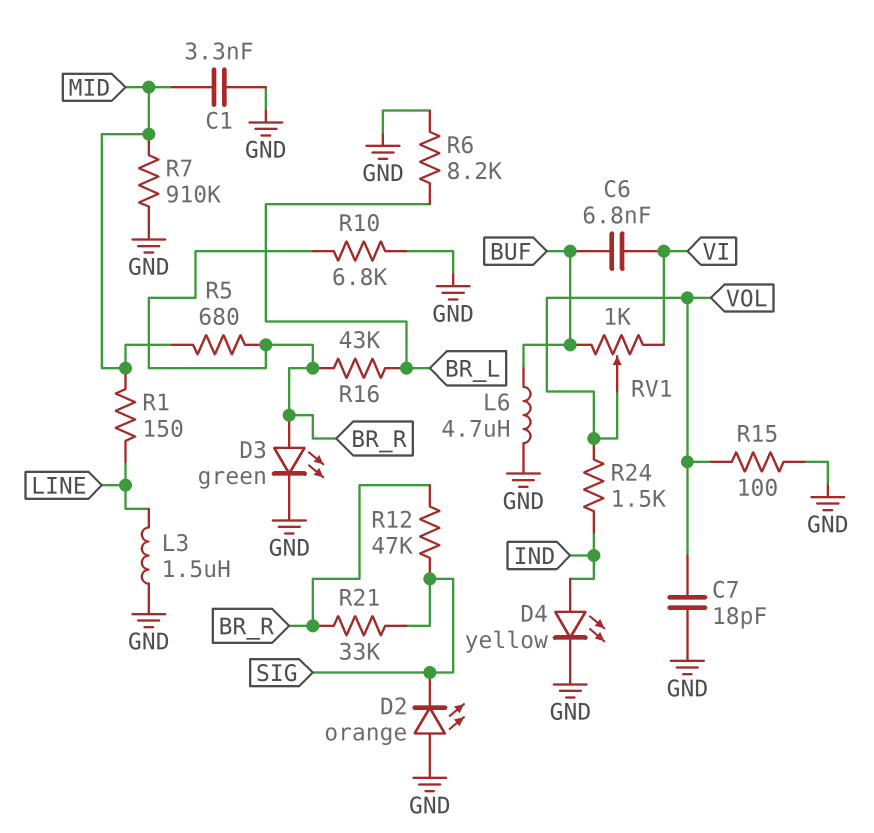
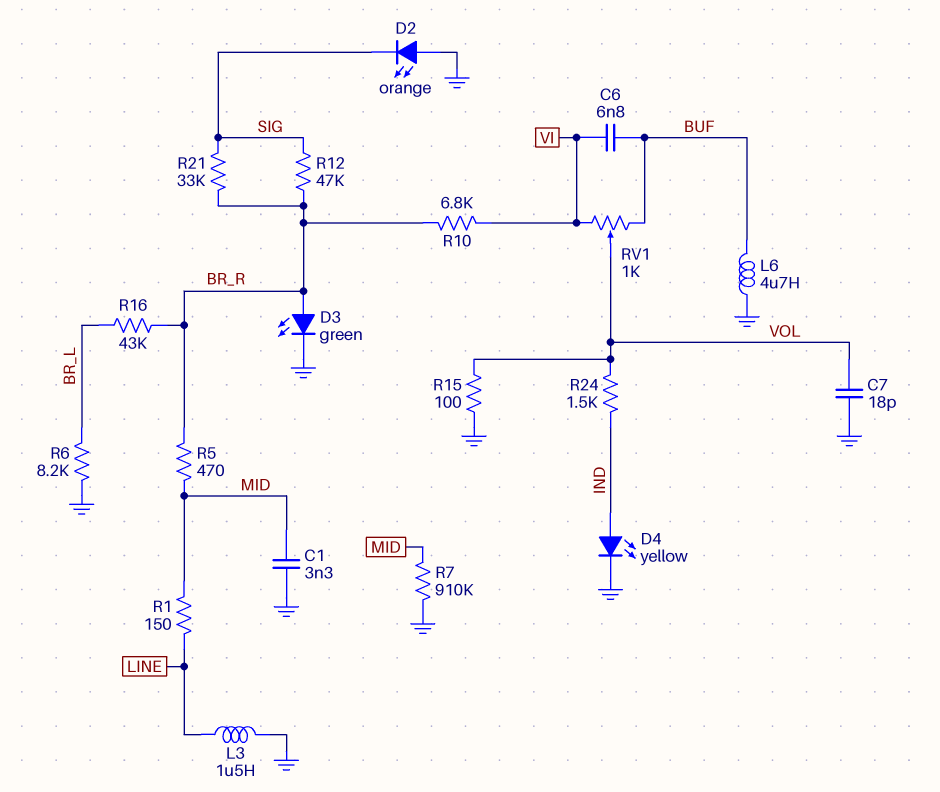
R5: 680 (BR_R, MID) -> 470 (BR_R, MID)
R10: 6.8k (BR_R, GND) -> 6.8k (BR_R, VI)

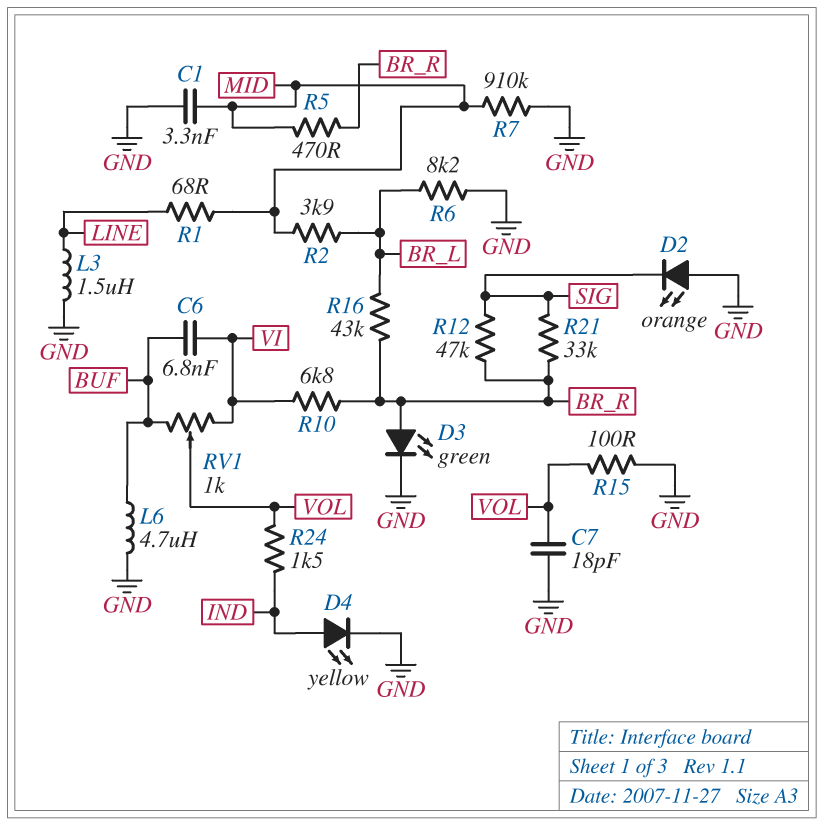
R1: 150 (LINE, MID) -> 68 (LINE, MID)
R2: none -> 3.9k (BR_L, MID)

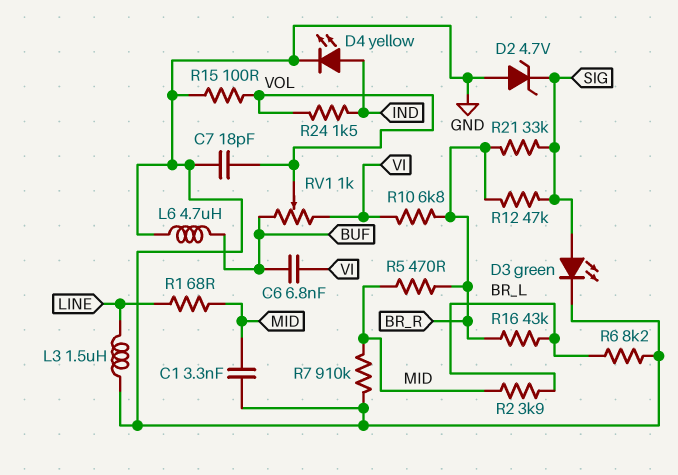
D2: LED orange (A GND, K SIG) -> zener 4.7V (A GND, K SIG)
D3: LED green (A BR_R, K GND) -> LED green (A SIG, K GND)

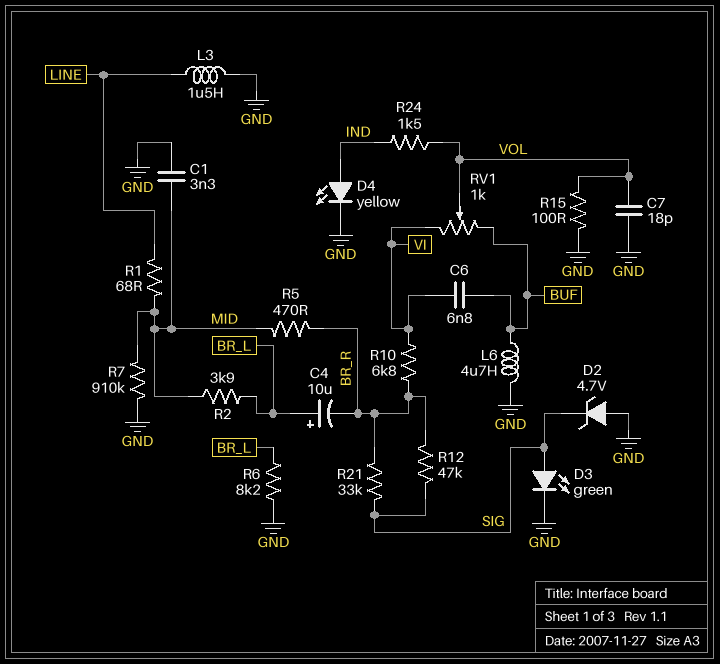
C4: none -> 10uF (plus BR_L, minus BR_R)
R16: 43k (BR_L, BR_R) -> none

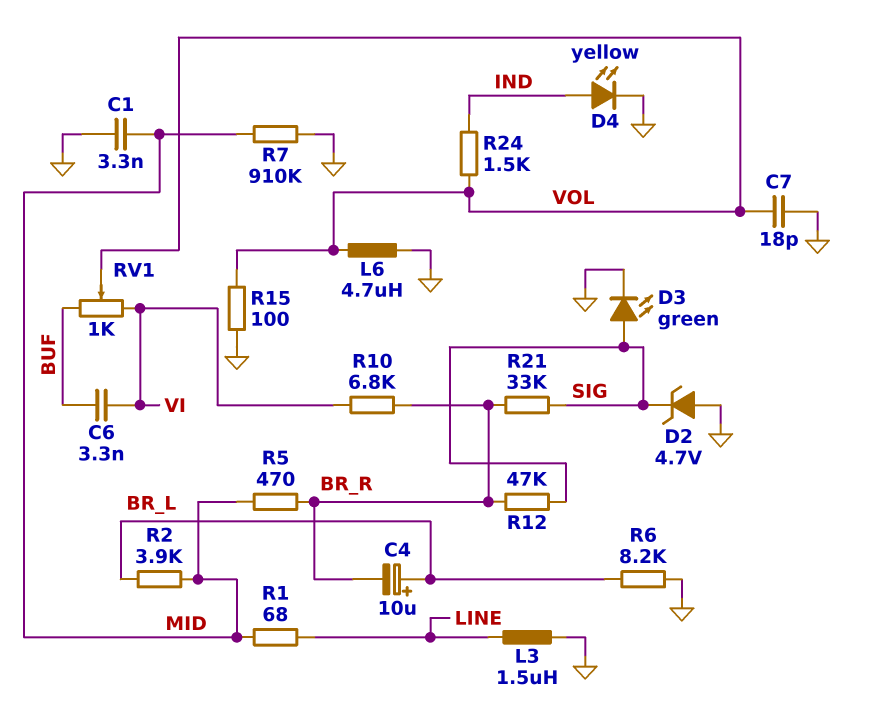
C6: 6.8nF (BUF, VI) -> 3.3nF (BUF, VI)
L6: 4.7uH (BUF, GND) -> 4.7uH (GND, VOL)

